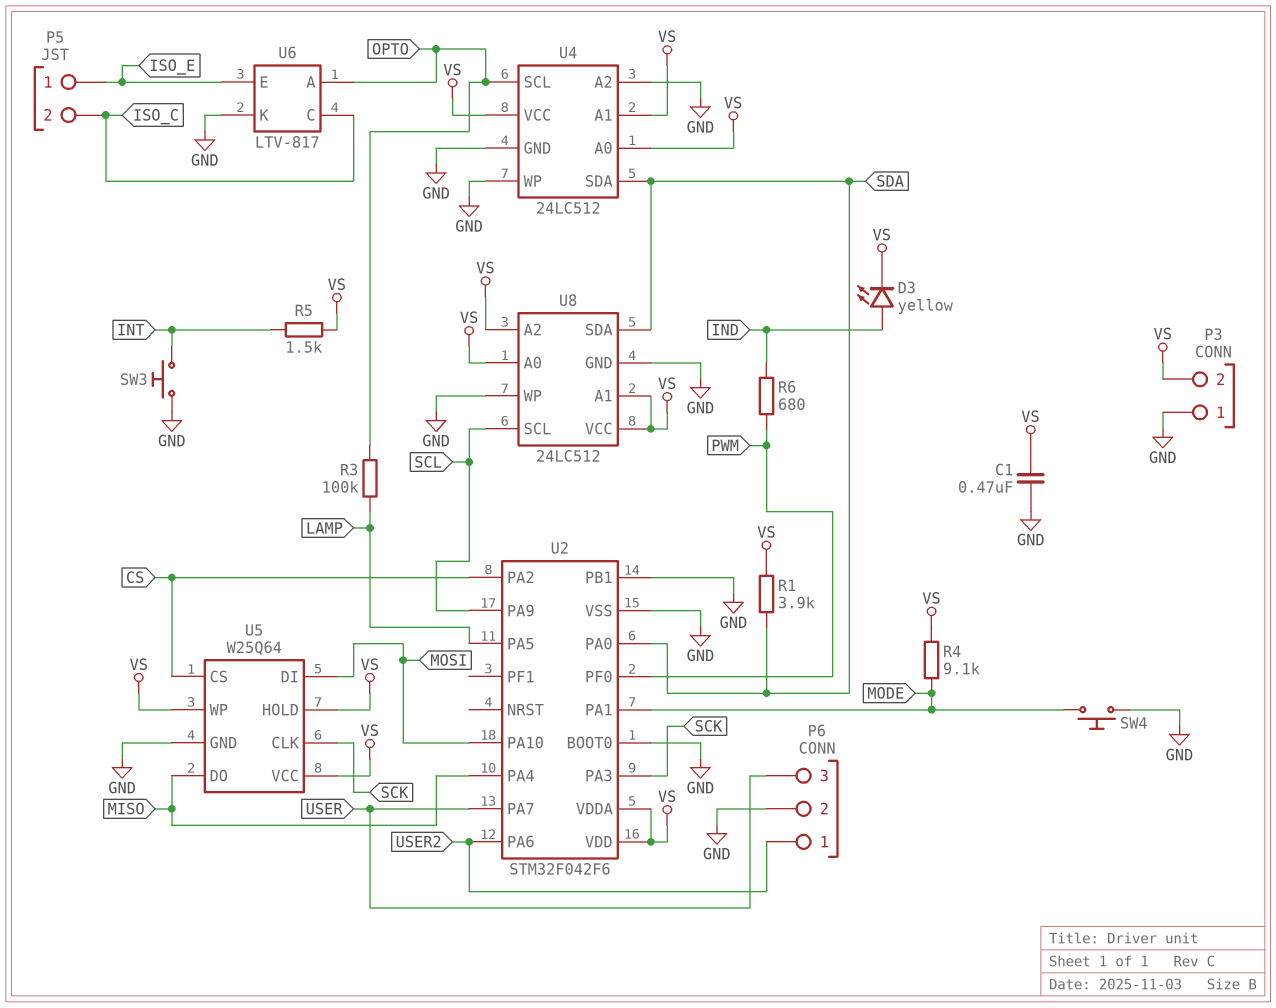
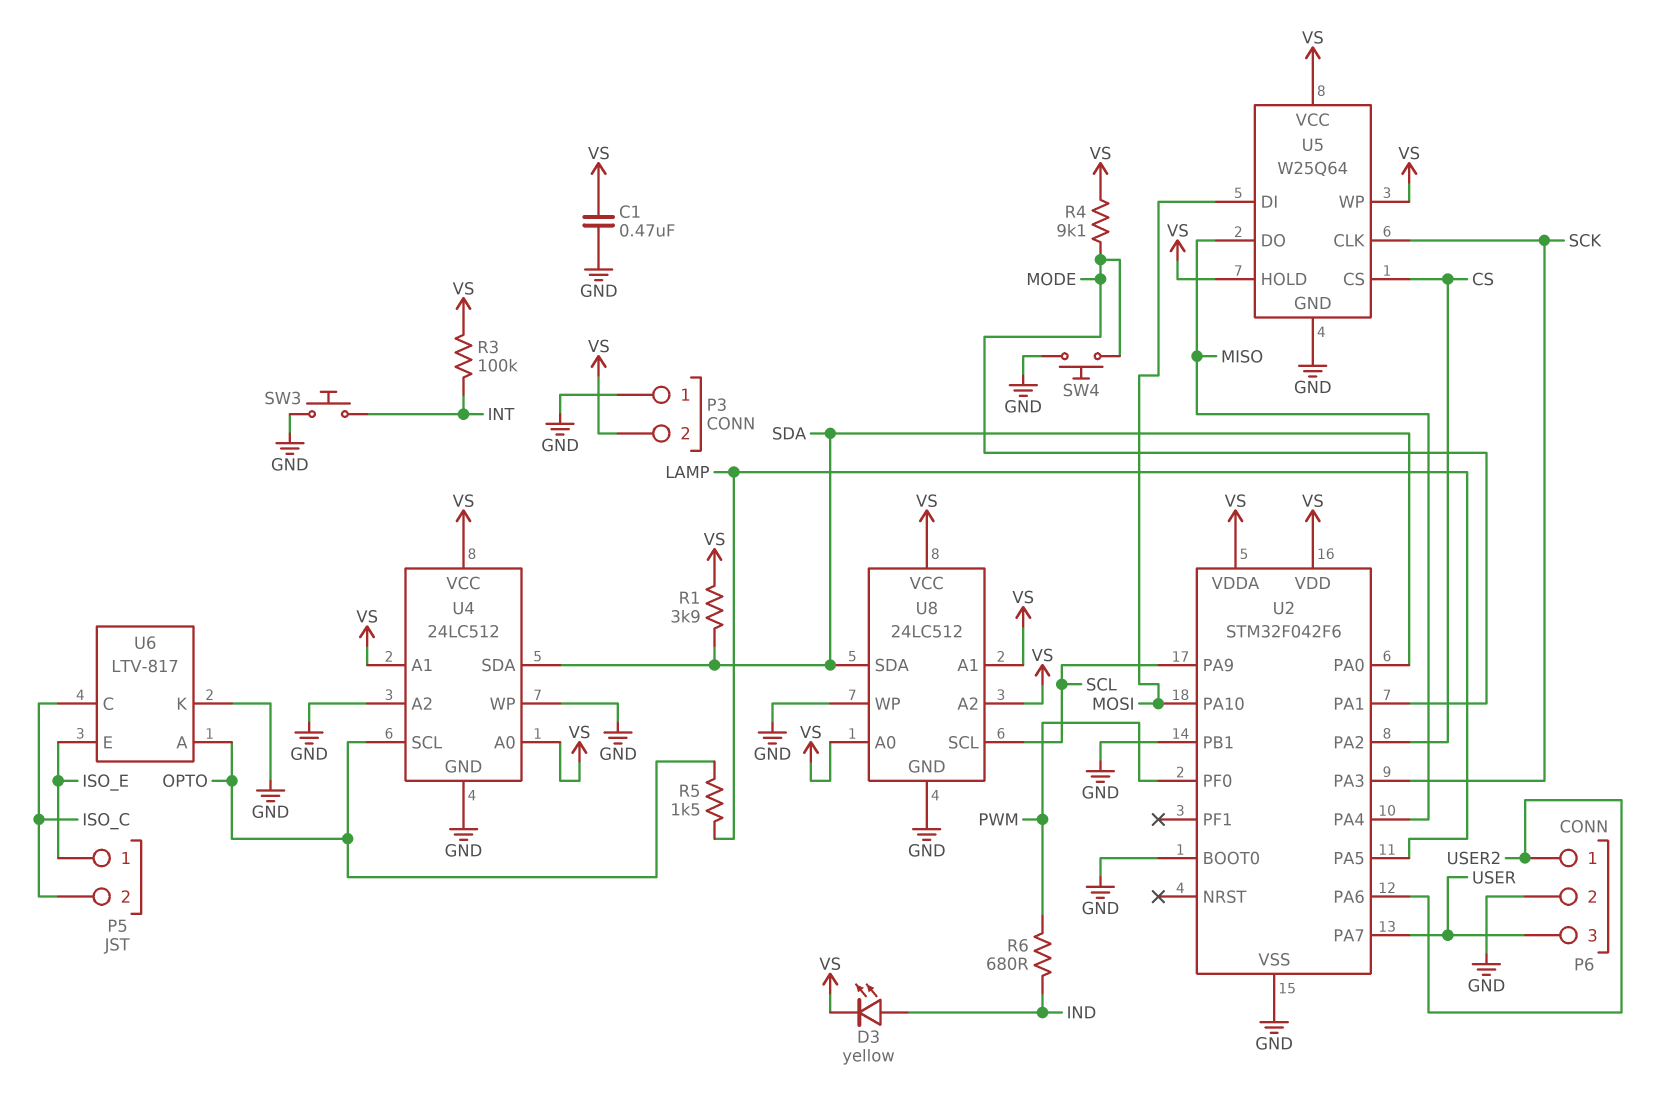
R3: 100k (LAMP, OPTO) -> 100k (INT, VS)
R5: 1.5k (INT, VS) -> 1.5k (LAMP, OPTO)

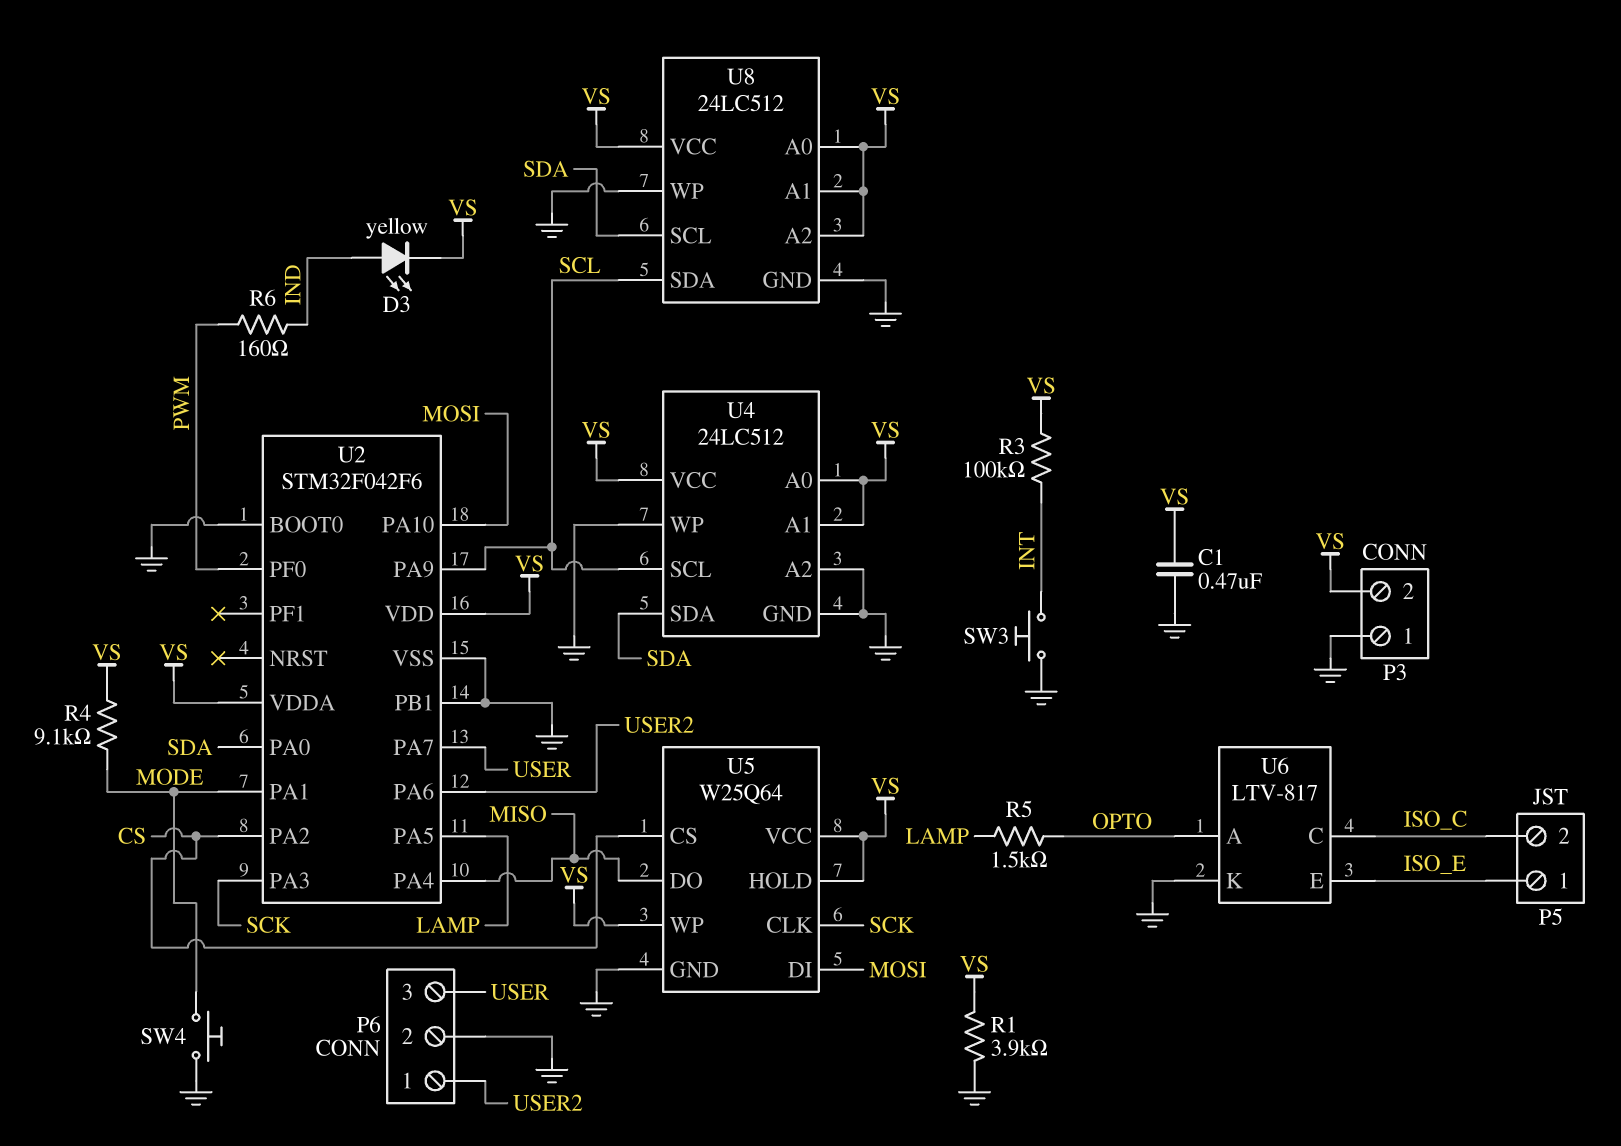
R1: 3.9k (SDA, VS) -> 3.9k (GND, VS)
R6: 680 (IND, PWM) -> 160 (IND, PWM)
U4 pin SCL: OPTO -> SCL
U8 pin SCL: SCL -> SDA
U8 pin SDA: SDA -> SCL

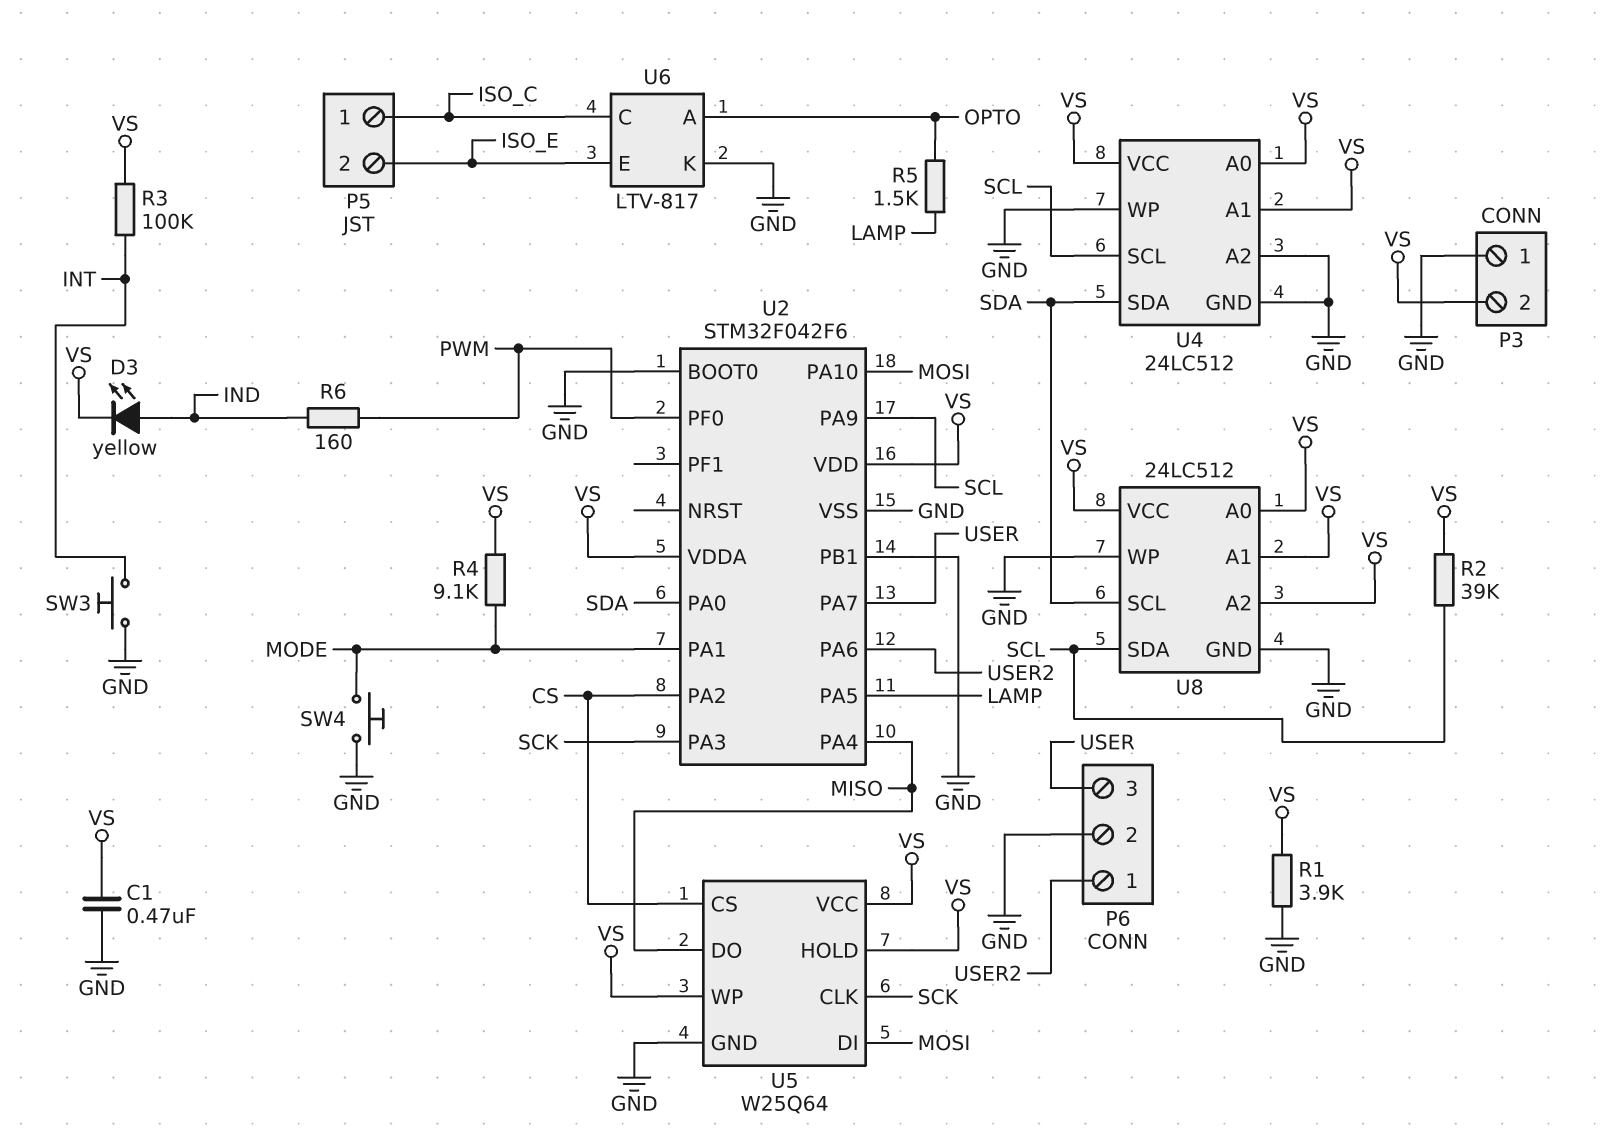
P5 pin 1: ISO_E -> ISO_C
P5 pin 2: ISO_C -> ISO_E
R2: none -> 39k (SCL, VS)

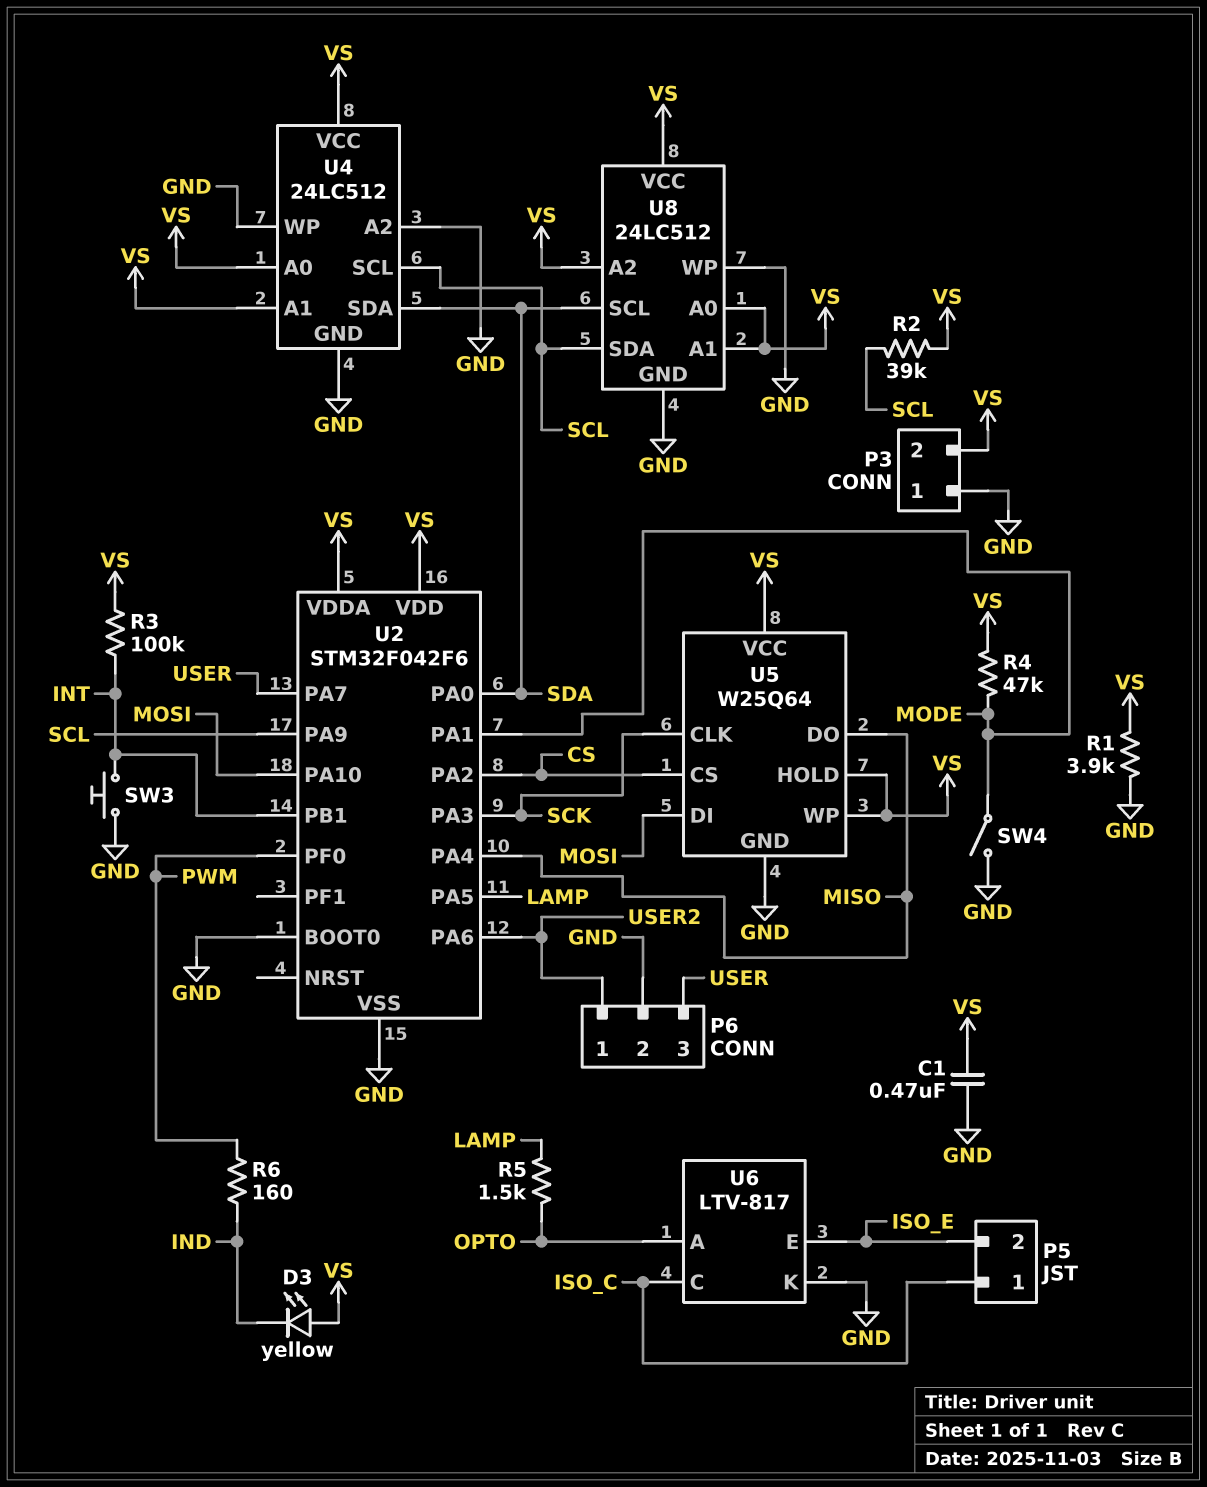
D3: LED yellow (A IND, K VS) -> LED yellow (A VS, K IND)
R4: 9.1k (MODE, VS) -> 47k (MODE, VS)
SW4: button (GND, MODE) -> switch (GND, MODE)
U2 pin PB1: GND -> INT

